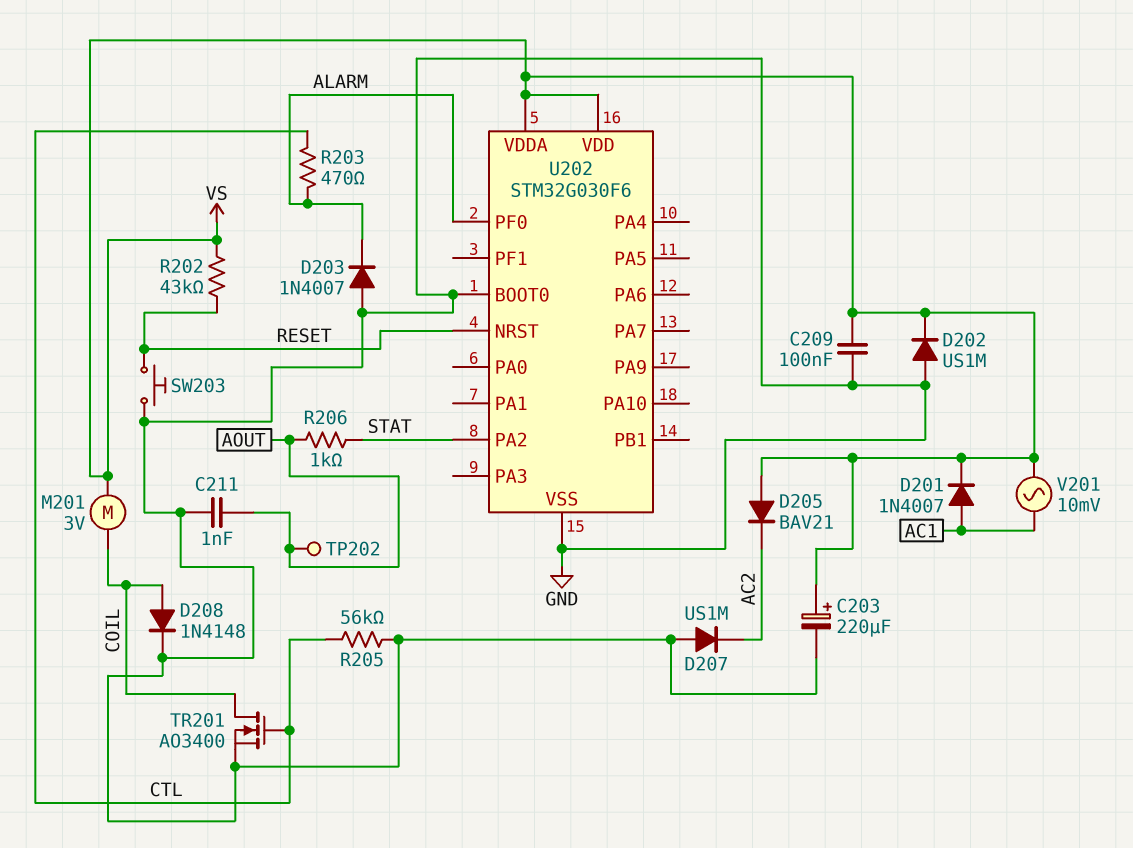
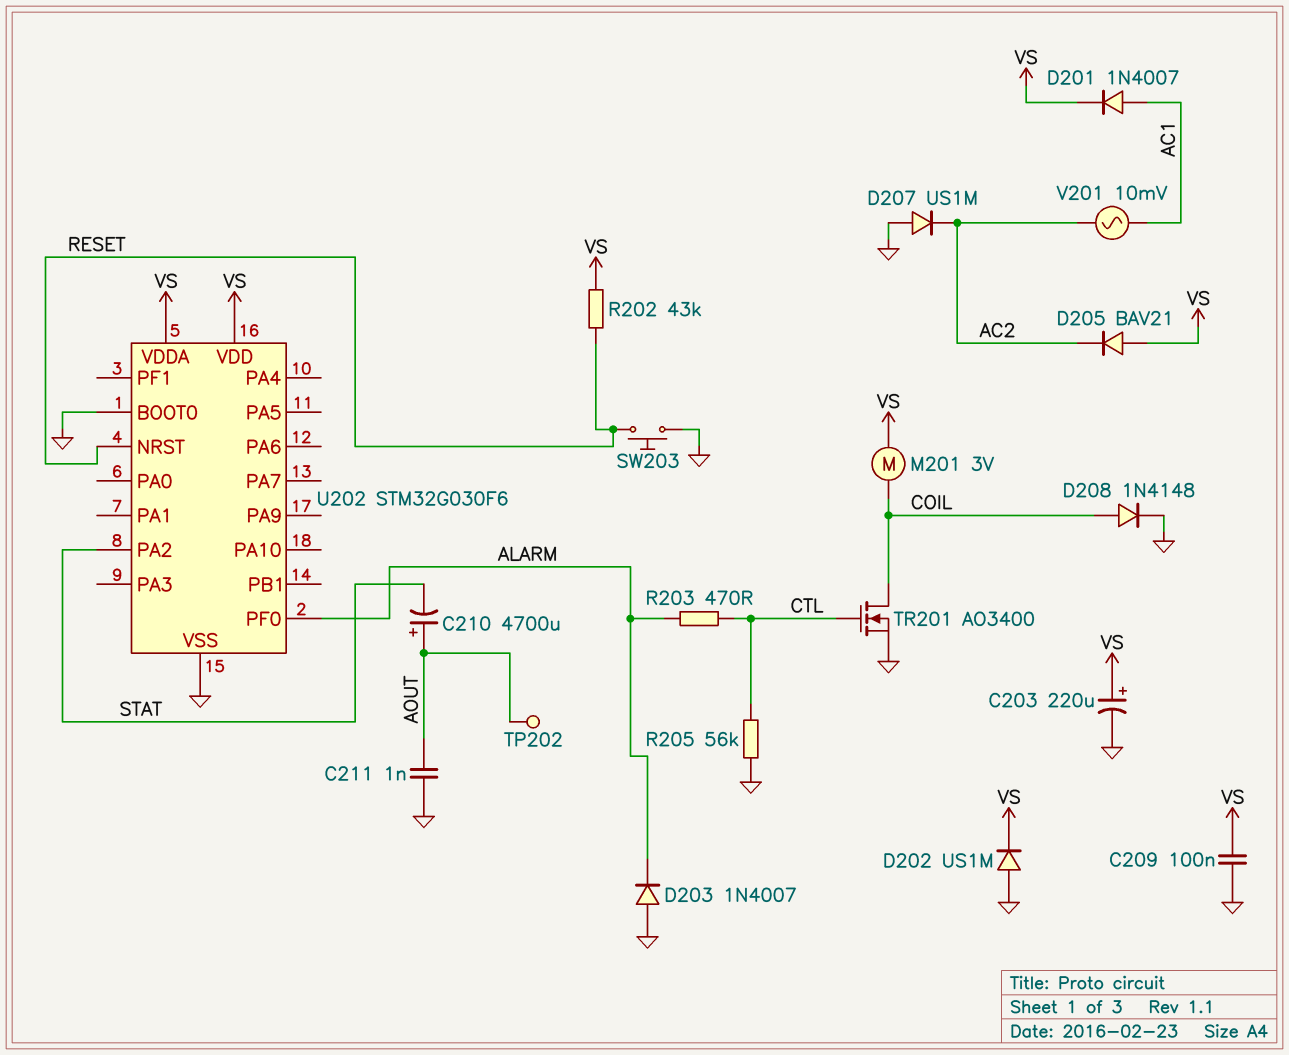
C210: none -> 4700uF (plus AOUT, minus STAT)
R206: 1k (AOUT, STAT) -> none
V201: AC 10mV (AC1, VS) -> AC 10mV (AC1, AC2)

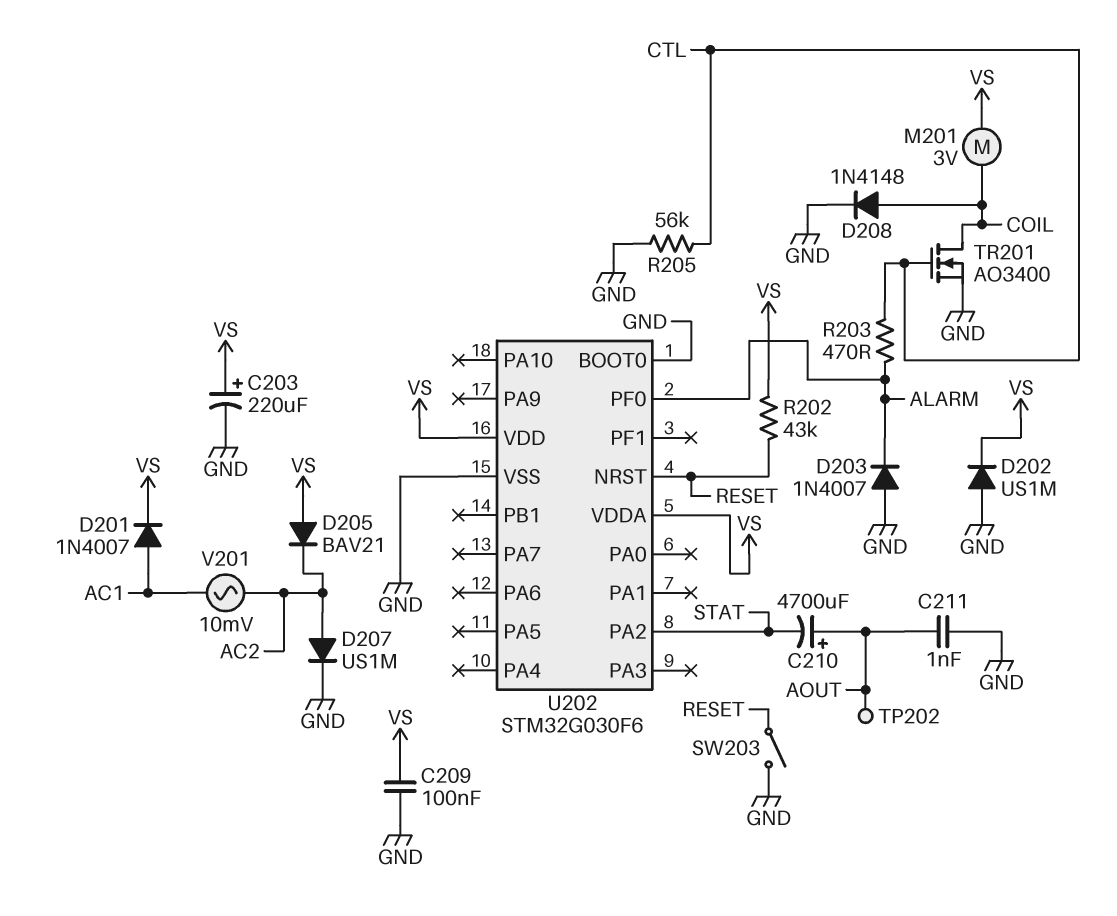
D207: diode US1M (A GND, K AC2) -> diode US1M (A AC2, K GND)
SW203: button (GND, RESET) -> switch (GND, RESET)

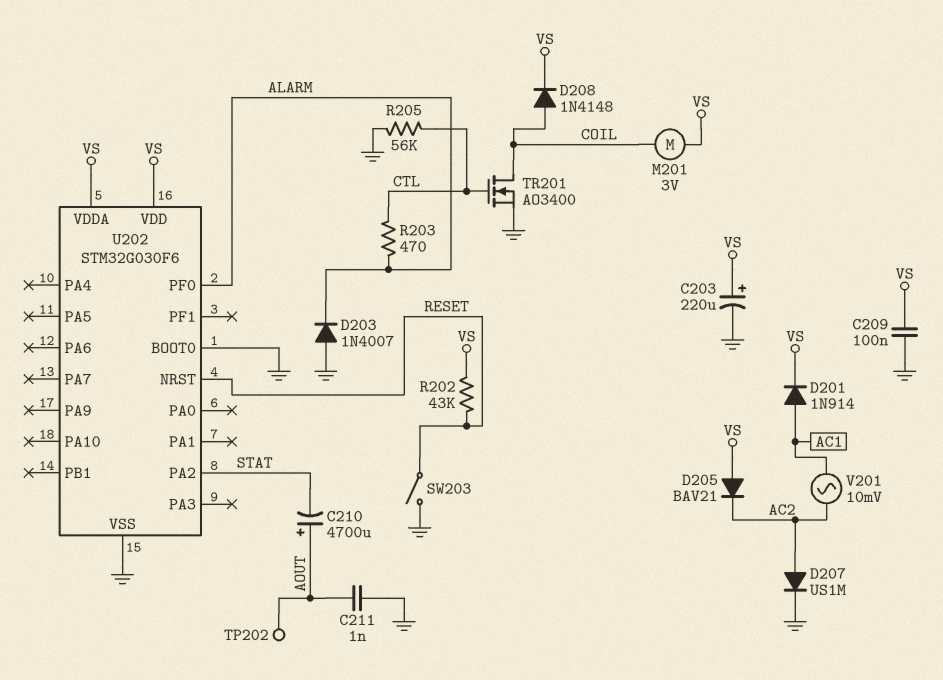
D201: diode 1N4007 (A AC1, K VS) -> diode 1N914 (A AC1, K VS)
D202: diode US1M (A GND, K VS) -> none
D208: diode 1N4148 (A COIL, K GND) -> diode 1N4148 (A COIL, K VS)

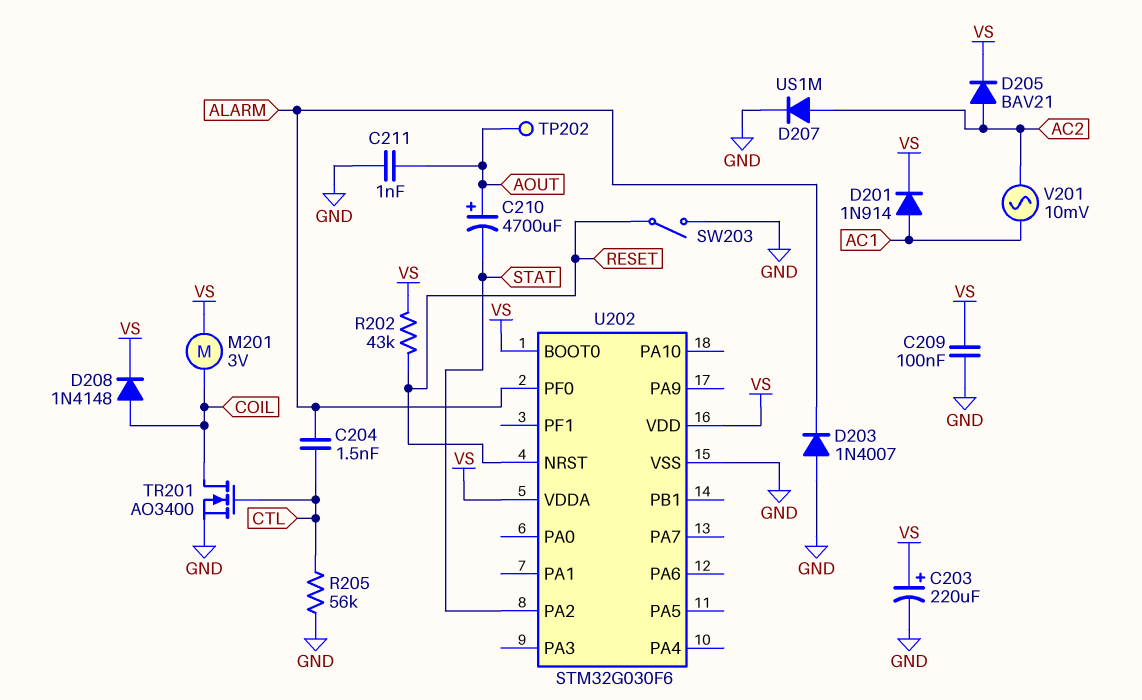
C204: none -> 1.5nF (ALARM, CTL)
D205: diode BAV21 (A VS, K AC2) -> diode BAV21 (A AC2, K VS)
R203: 470 (ALARM, CTL) -> none
U202 pin BOOT0: GND -> VS

